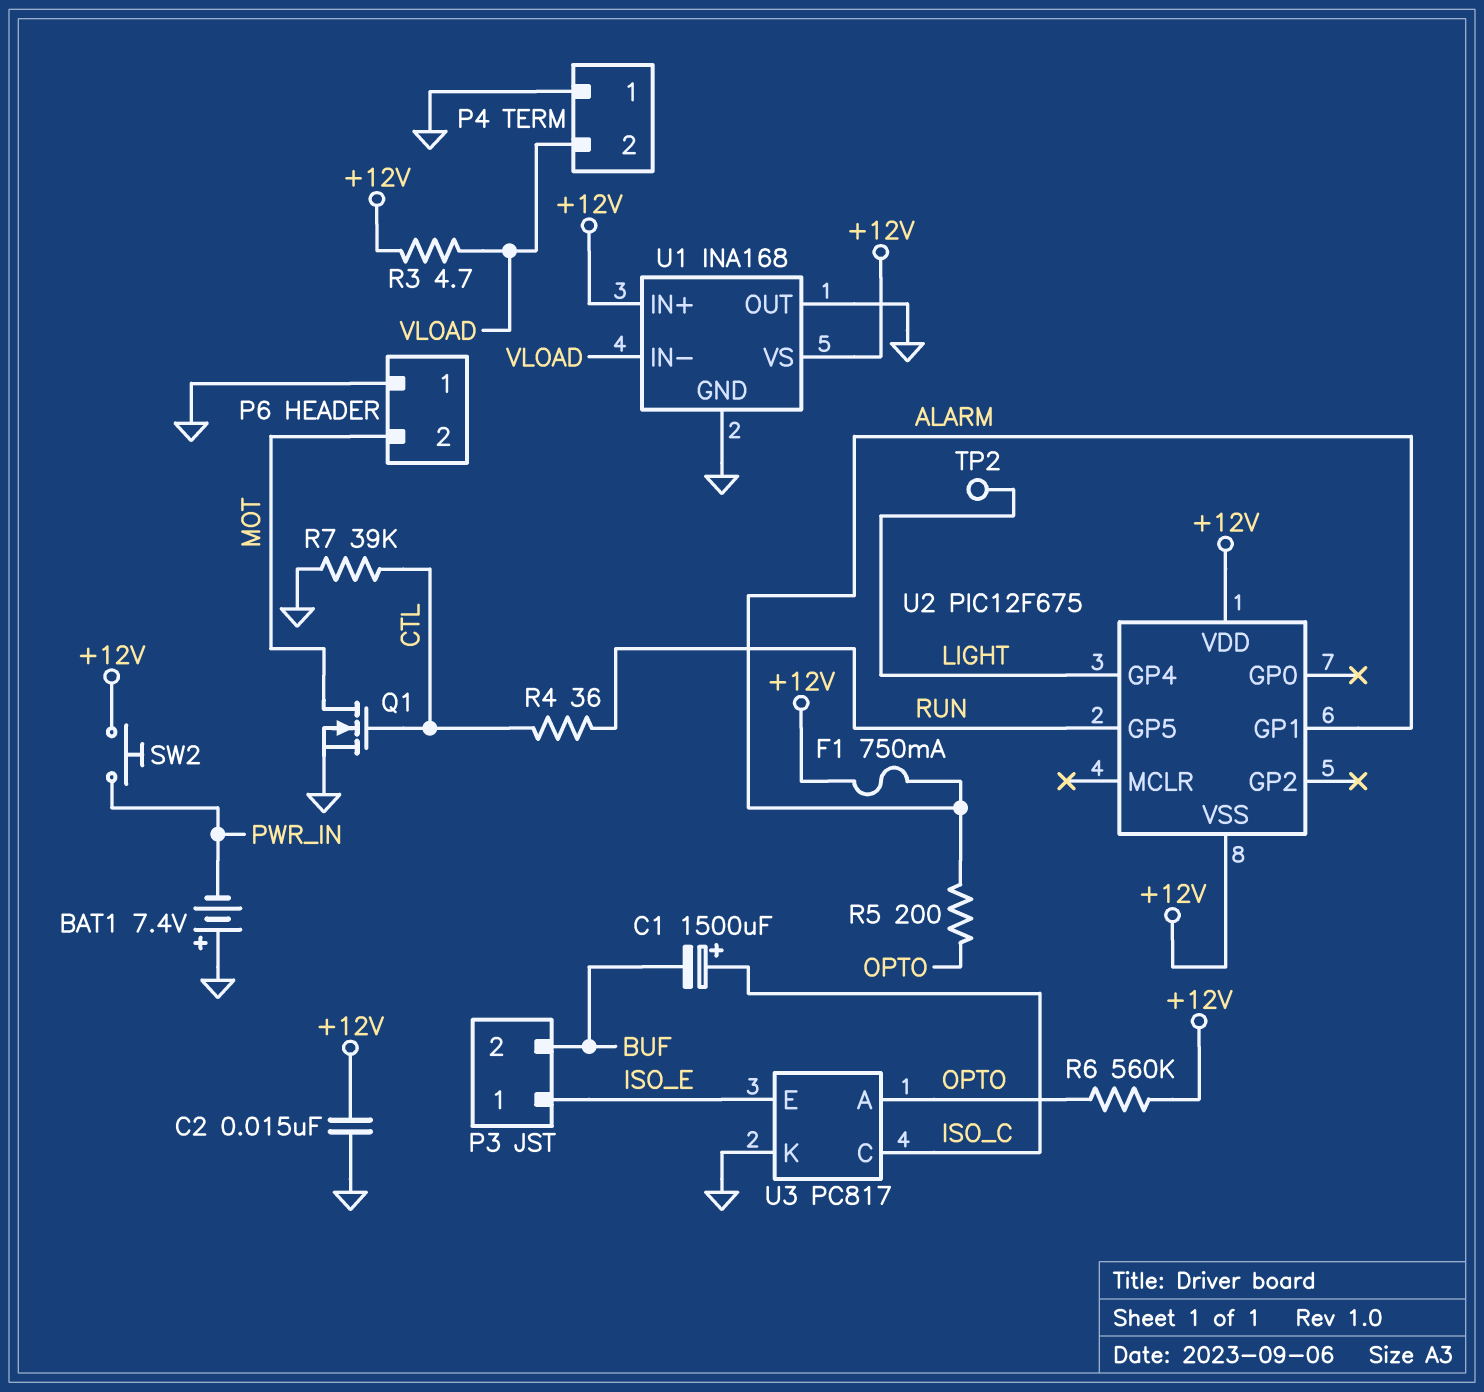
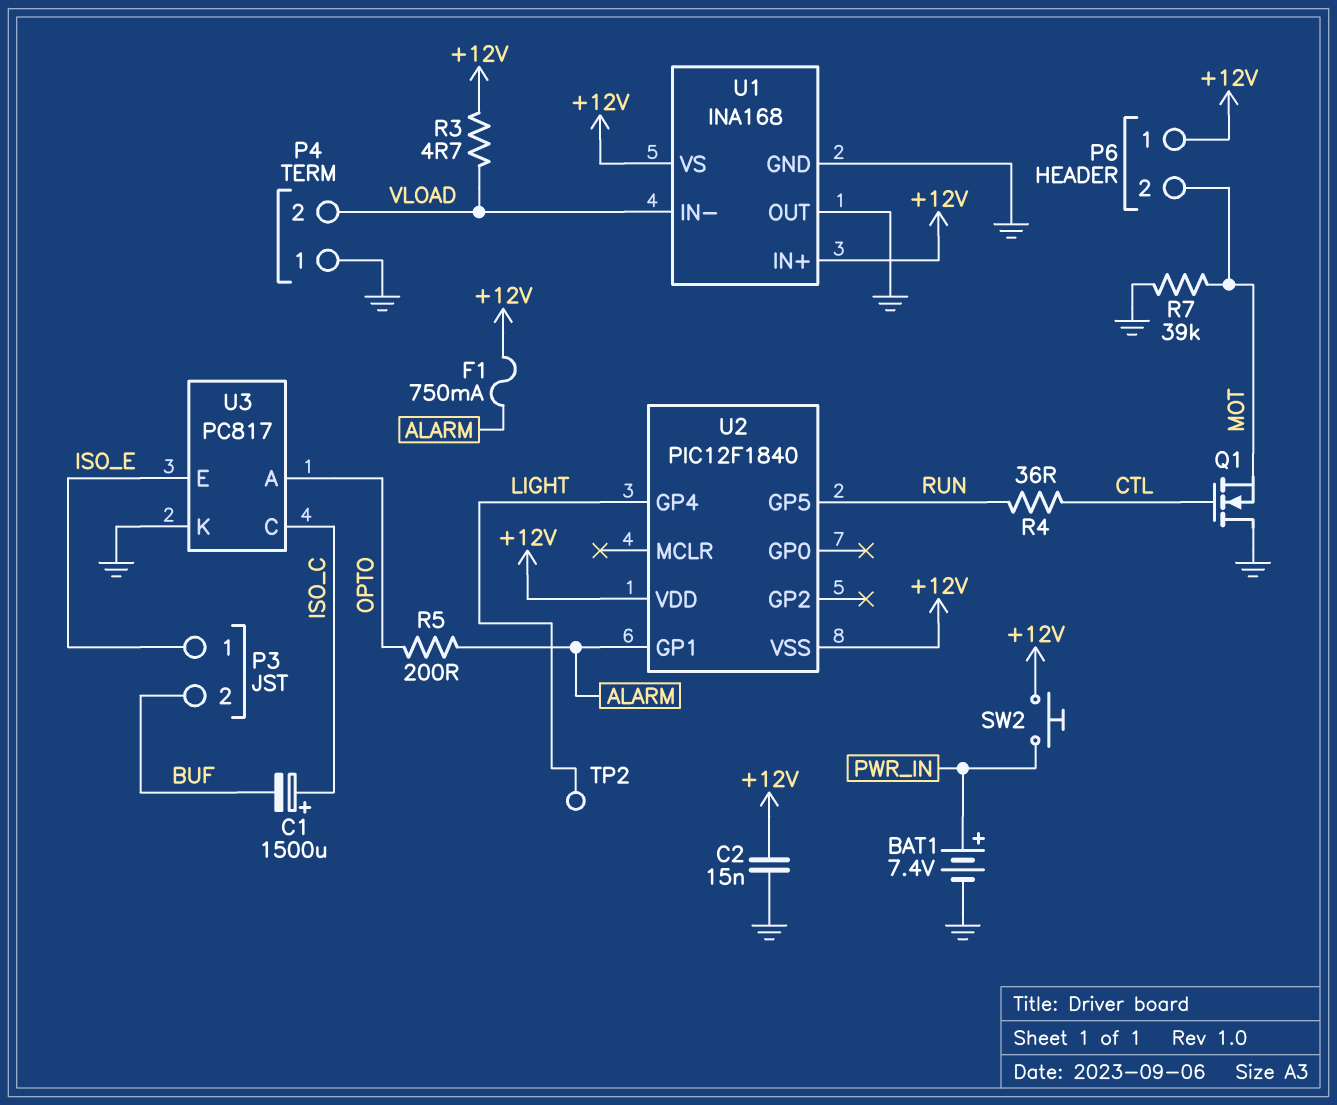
BAT1: 7.4V (plus GND, minus PWR_IN) -> 7.4V (plus PWR_IN, minus GND)
P6 pin 1: GND -> +12V
Q1: NMOS (G CTL, D MOT, S GND) -> NMOS (G CTL, D GND, S MOT)
R6: 560k (+12V, OPTO) -> none
R7: 39k (CTL, GND) -> 39k (GND, MOT)
U2: PIC12F675 -> PIC12F1840

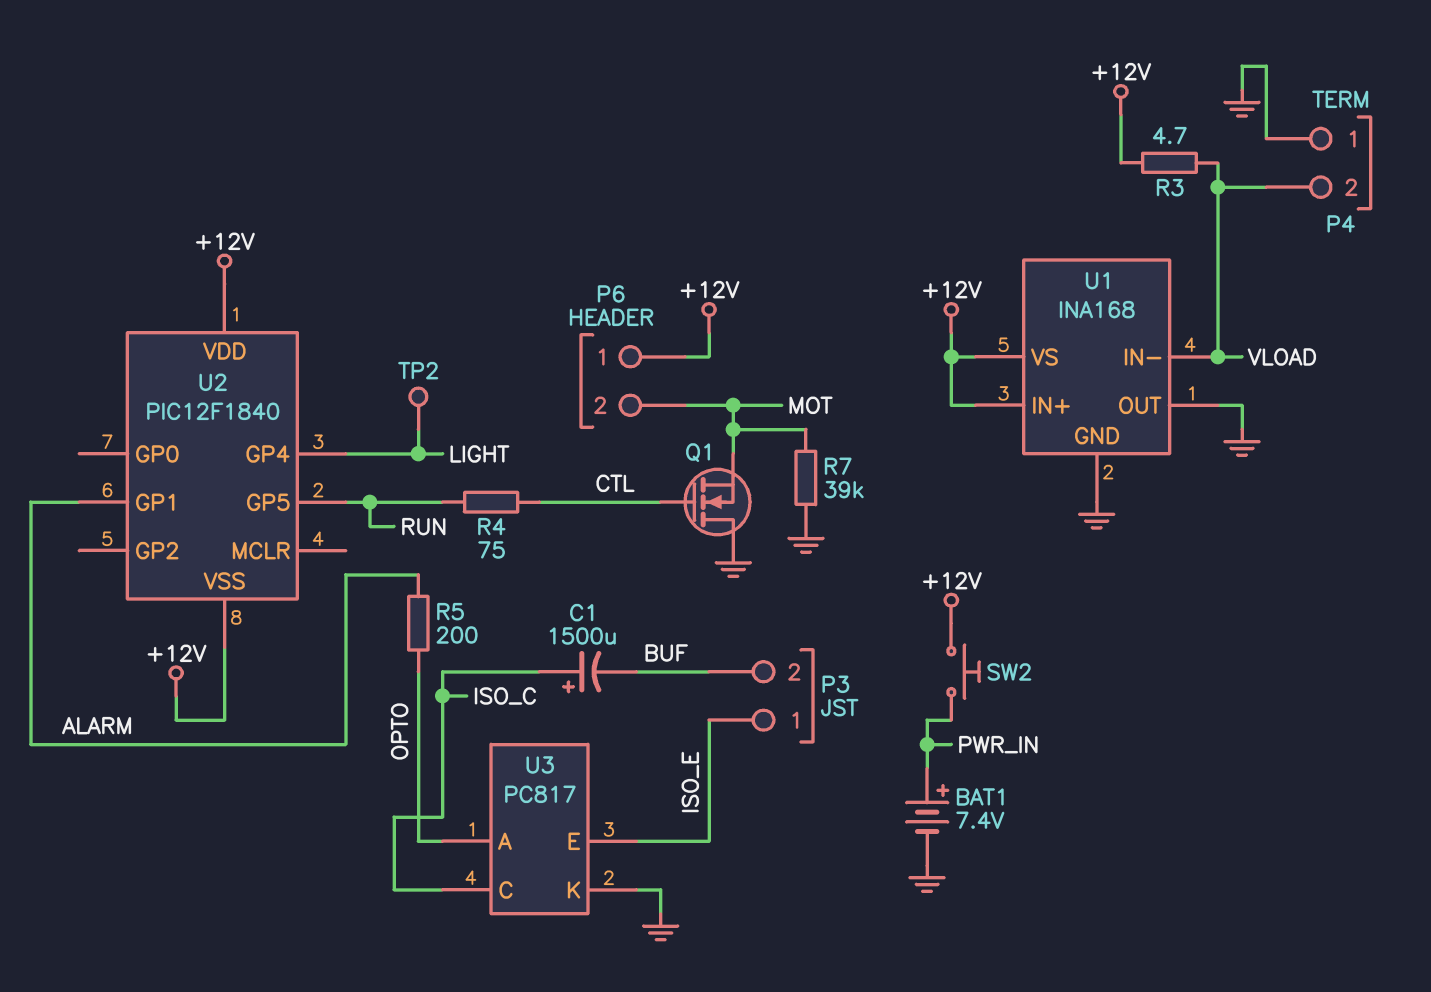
C2: 15nF (+12V, GND) -> none
F1: 750mA (+12V, ALARM) -> none
R4: 36 (CTL, RUN) -> 75 (CTL, RUN)

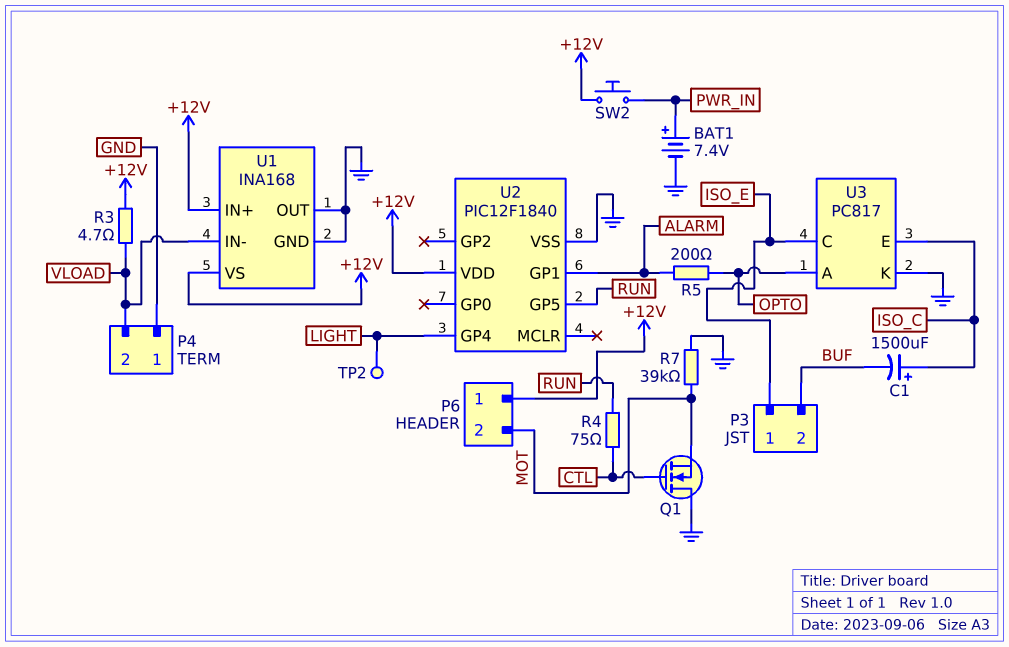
U2 pin VSS: +12V -> GND
U3 pin C: ISO_C -> ISO_E
U3 pin E: ISO_E -> ISO_C

